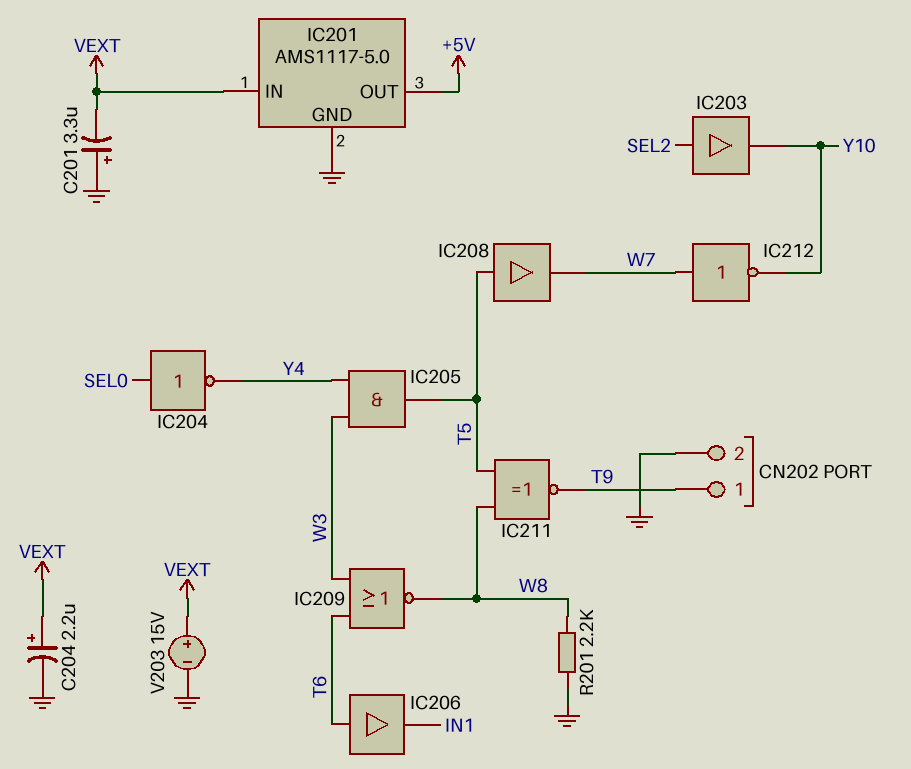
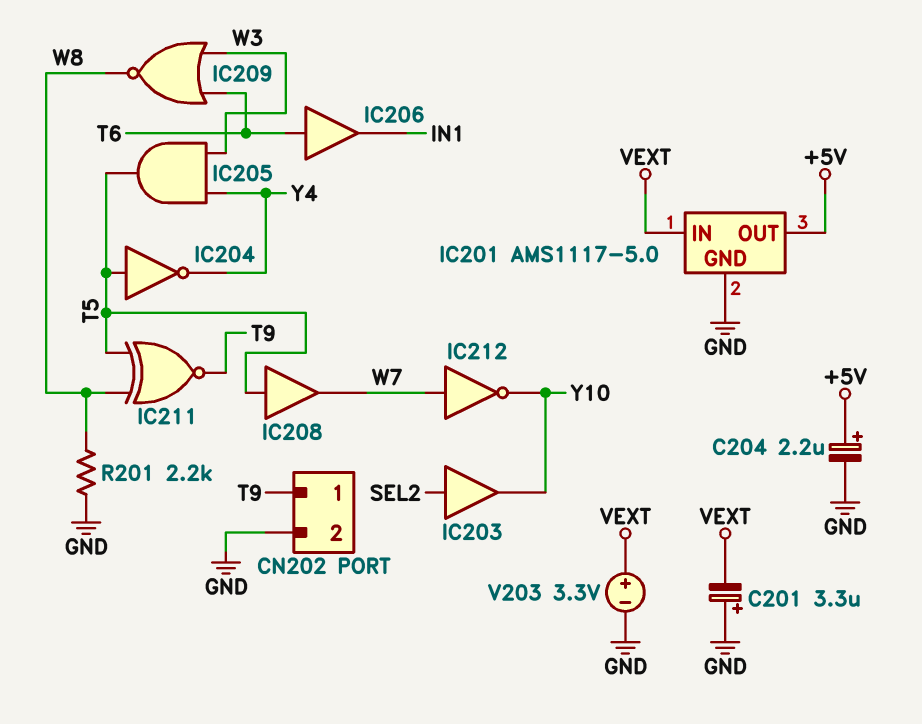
C204: 2.2uF (plus VEXT, minus GND) -> 2.2uF (plus +5V, minus GND)
IC204: NOT (in SEL0, out Y4) -> NOT (in T5, out Y4)
V203: 15V (plus VEXT, minus GND) -> 3.3V (plus VEXT, minus GND)

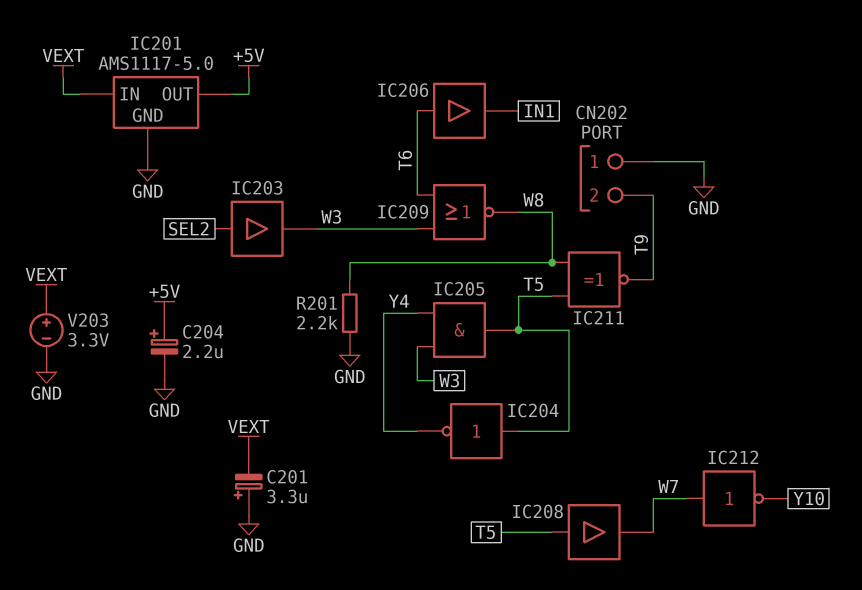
CN202 pin 1: T9 -> GND
CN202 pin 2: GND -> T9
IC203: buffer (in SEL2, out Y10) -> buffer (in SEL2, out W3)

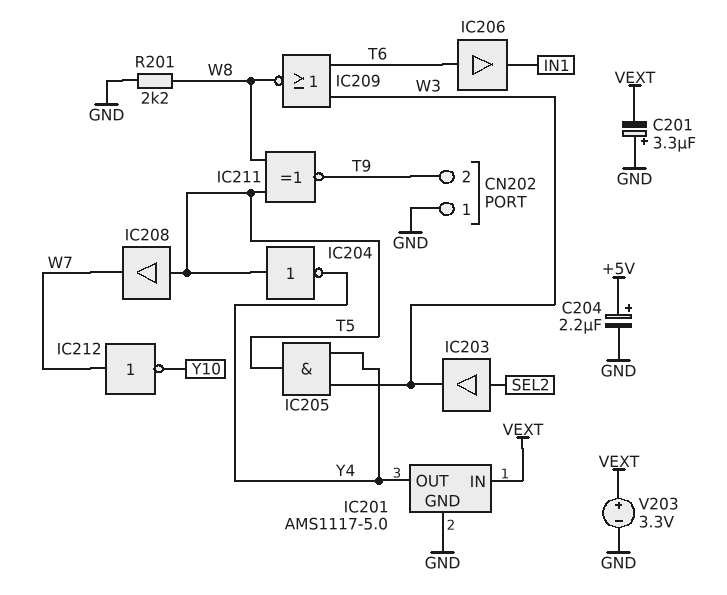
IC201 pin OUT: +5V -> Y4

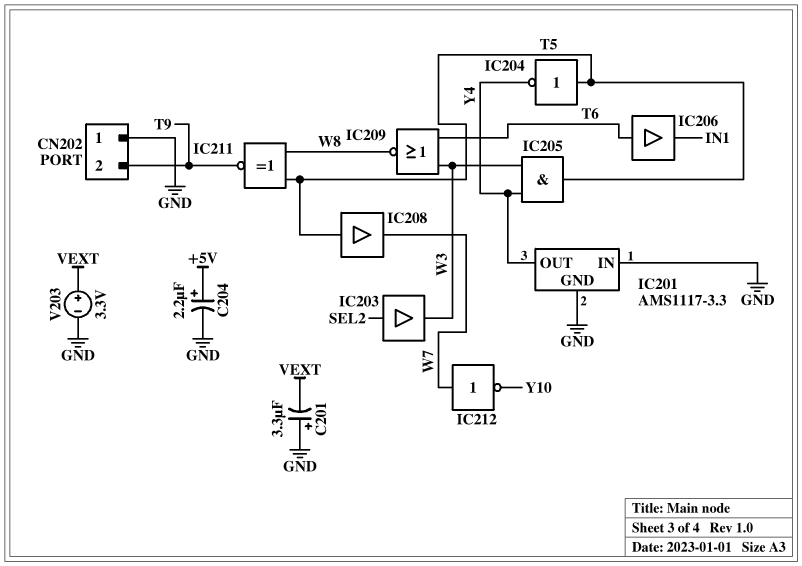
IC201: AMS1117-5.0 -> AMS1117-3.3
IC201 pin IN: VEXT -> GND
R201: 2.2k (GND, W8) -> none

